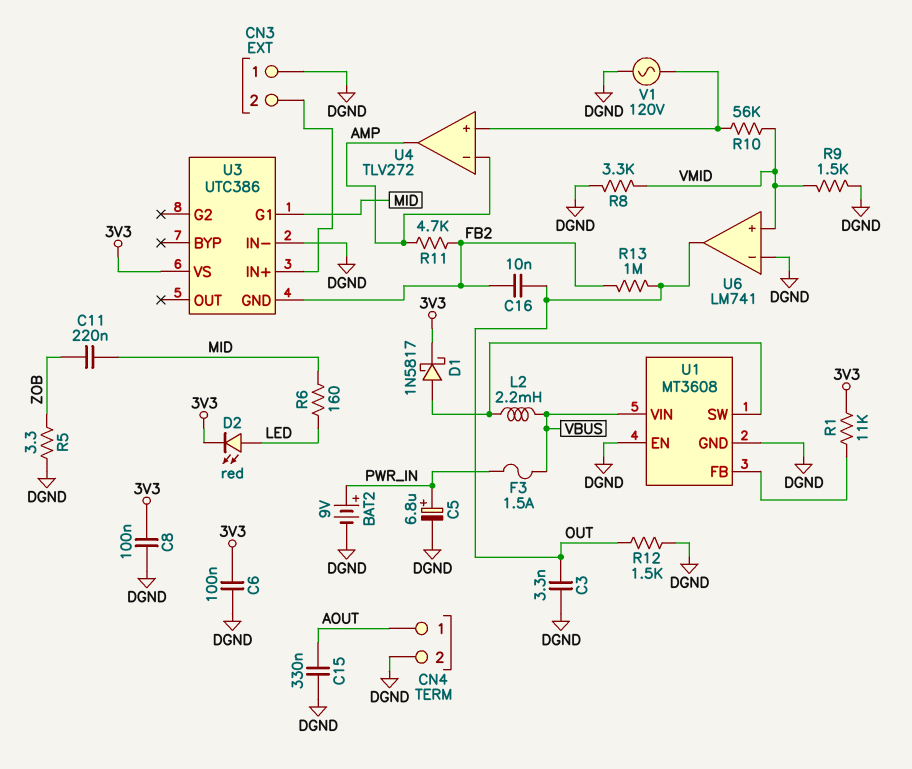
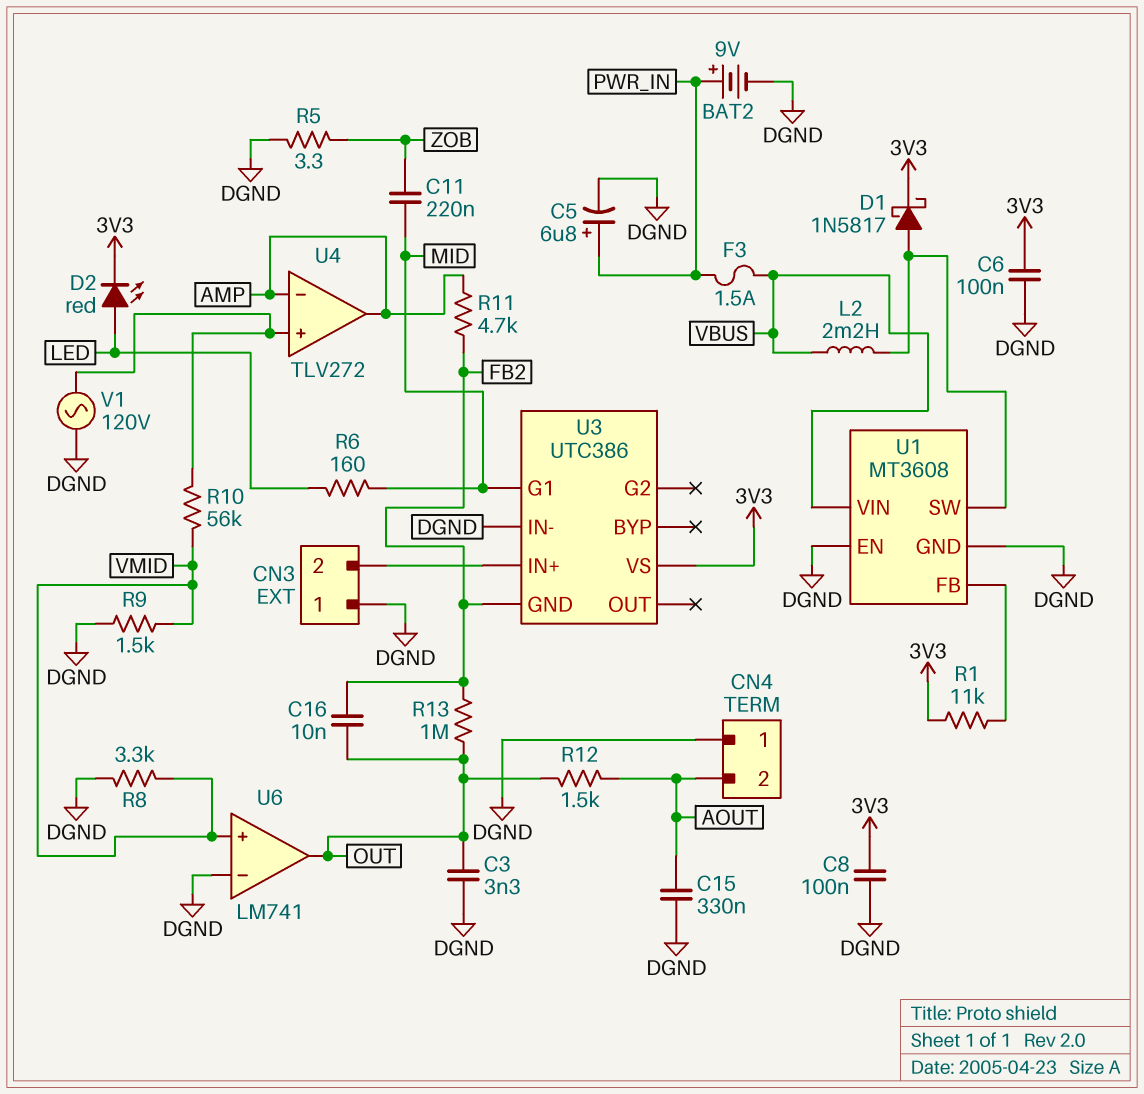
CN4 pin 1: AOUT -> DGND
CN4 pin 2: DGND -> AOUT
R12: 1.5k (DGND, OUT) -> 1.5k (AOUT, OUT)

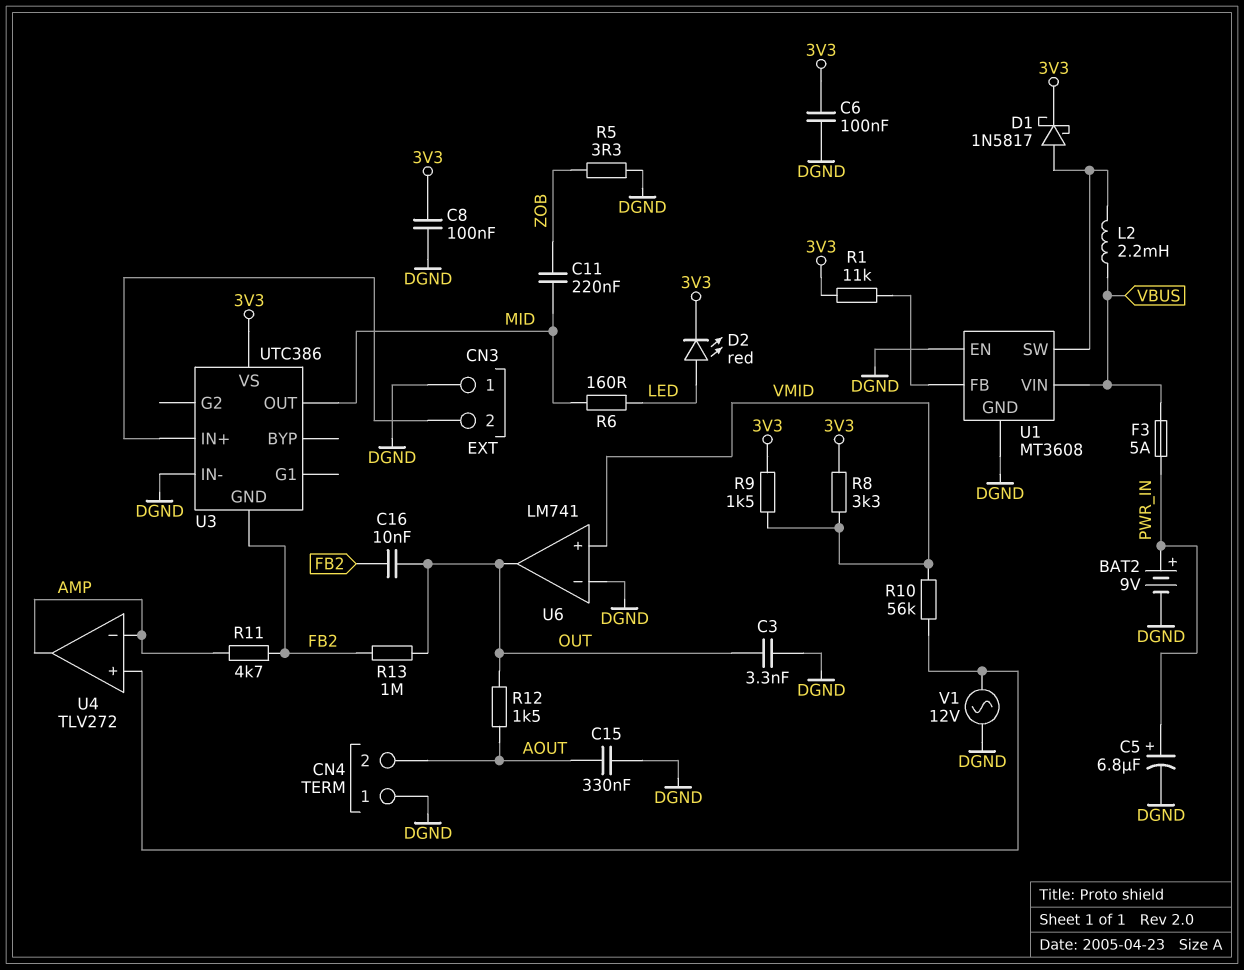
F3: 1.5A (PWR_IN, VBUS) -> 5A (PWR_IN, VBUS)
R8: 3.3k (DGND, VMID) -> 3.3k (3V3, VMID)
R9: 1.5k (DGND, VMID) -> 1.5k (3V3, VMID)
U3 pin G1: MID -> none
U3 pin OUT: none -> MID
V1: AC 120V (DGND, U4/in+) -> AC 12V (DGND, U4/in+)

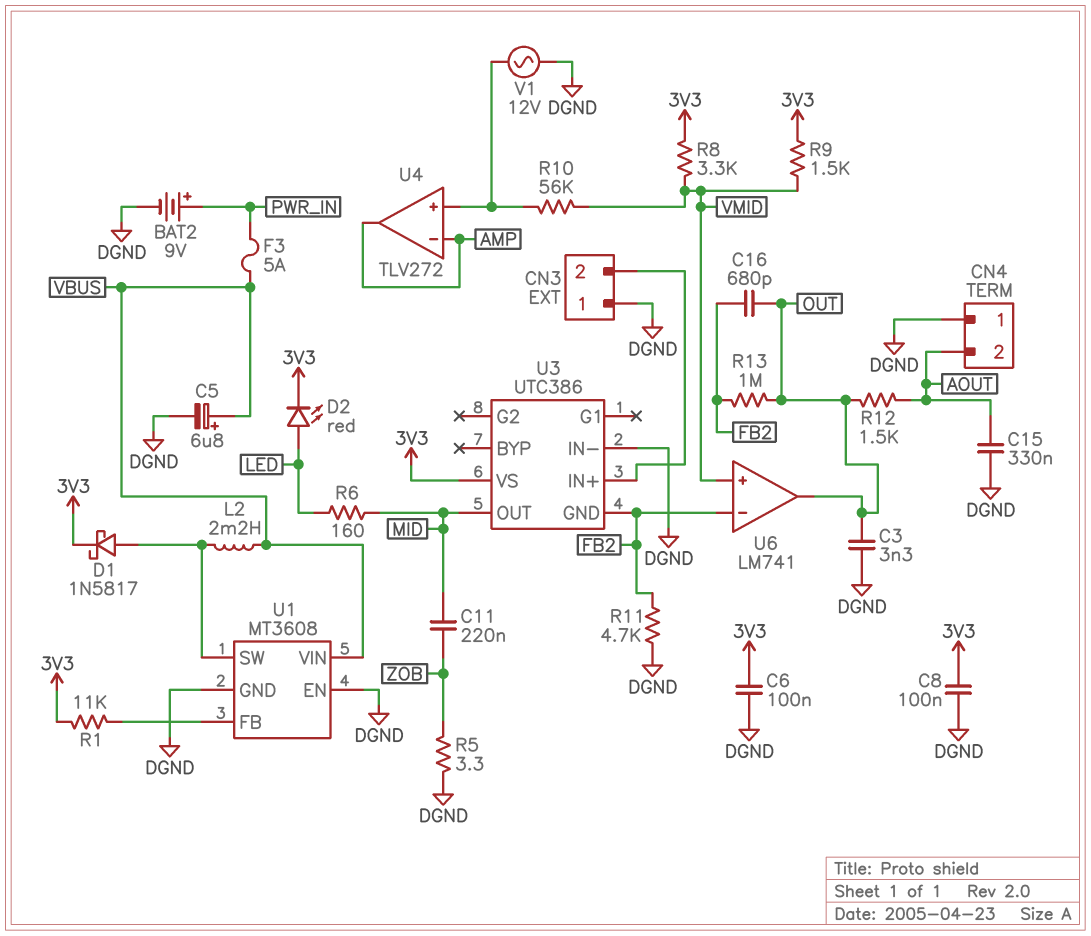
C5: 6.8uF (plus PWR_IN, minus DGND) -> 6.8uF (plus VBUS, minus DGND)
C16: 10nF (FB2, OUT) -> 680pF (FB2, OUT)
R11: 4.7k (AMP, FB2) -> 4.7k (DGND, FB2)
U6 pin in-: DGND -> FB2

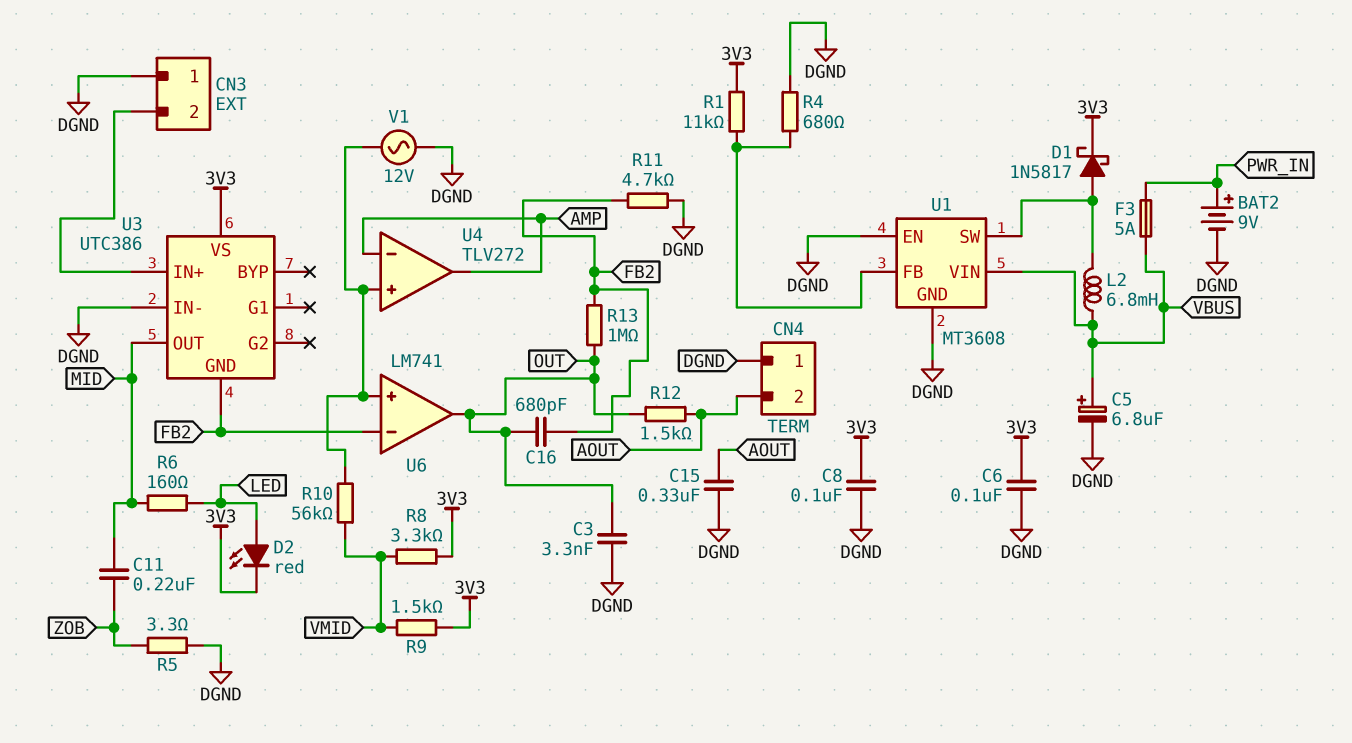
L2: 2.2mH (U1/SW, VBUS) -> 6.8mH (U1/SW, VBUS)
R4: none -> 680 (DGND, U1/FB)
U6 pin in+: VMID -> U4/in+

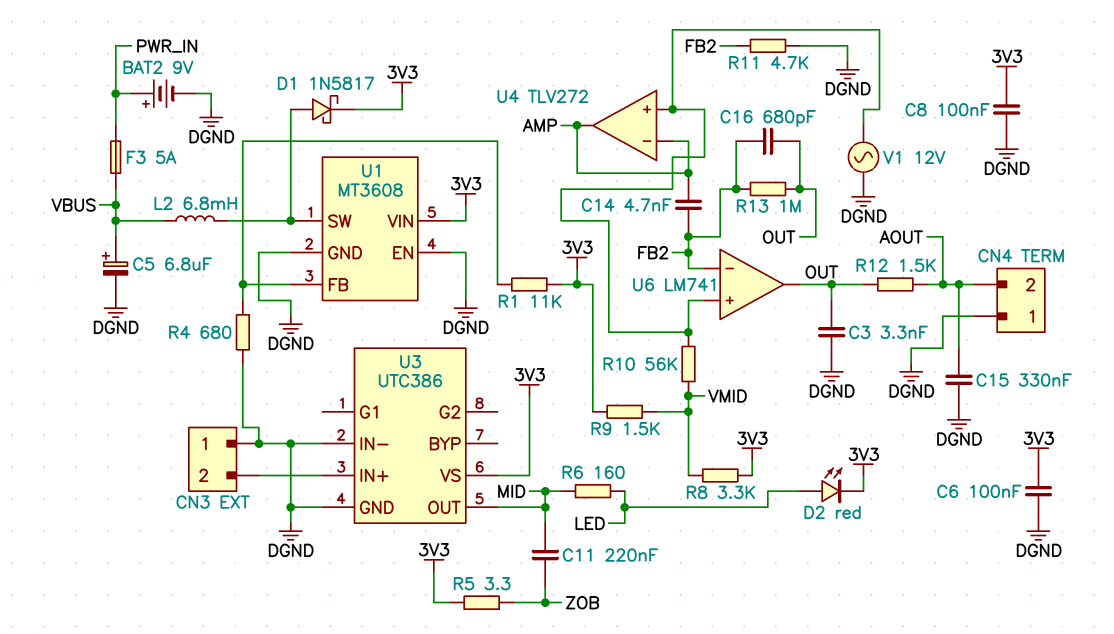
C14: none -> 4.7nF (AMP, FB2)
R5: 3.3 (DGND, ZOB) -> 3.3 (3V3, ZOB)
U1 pin VIN: VBUS -> 3V3
U3 pin GND: FB2 -> DGND

